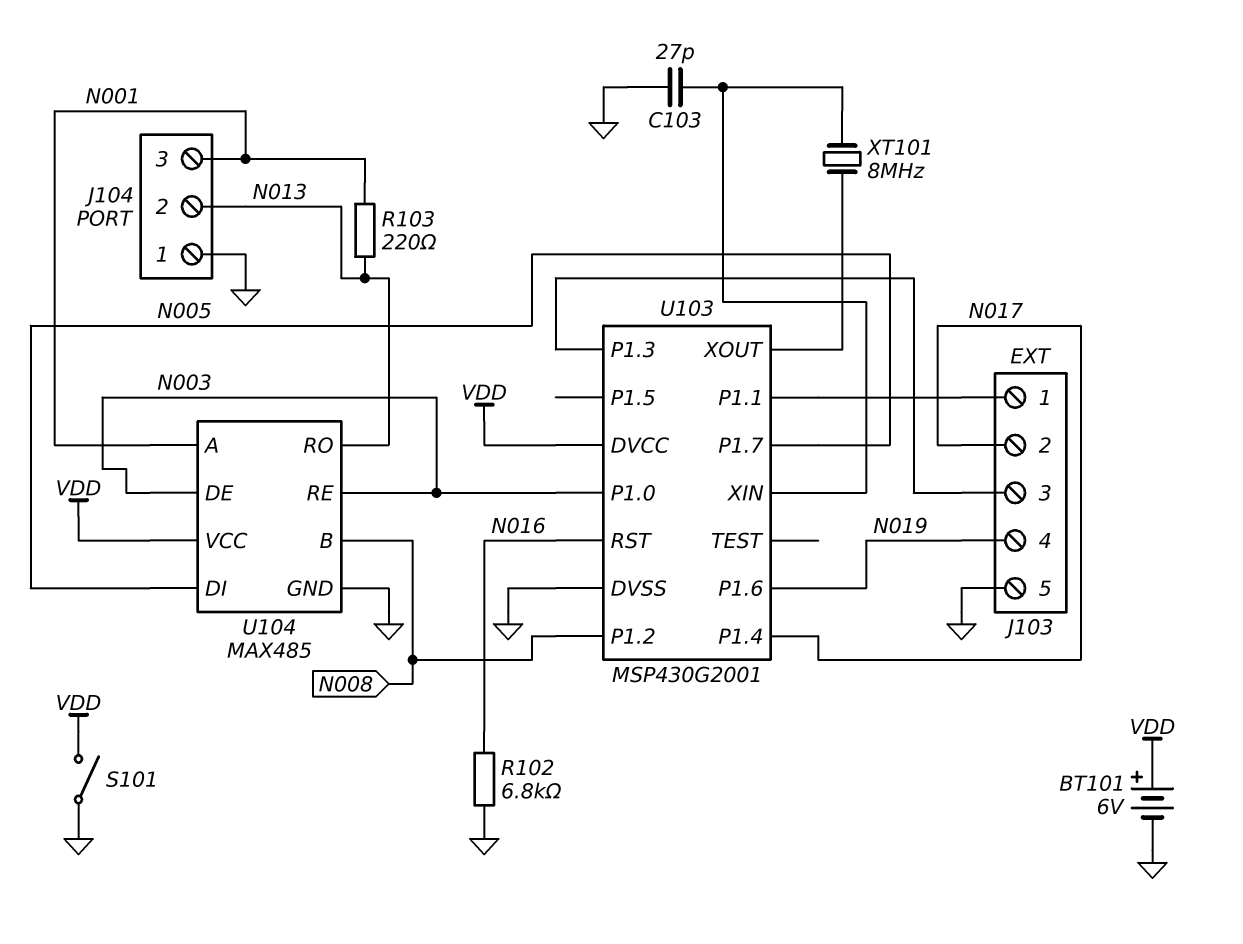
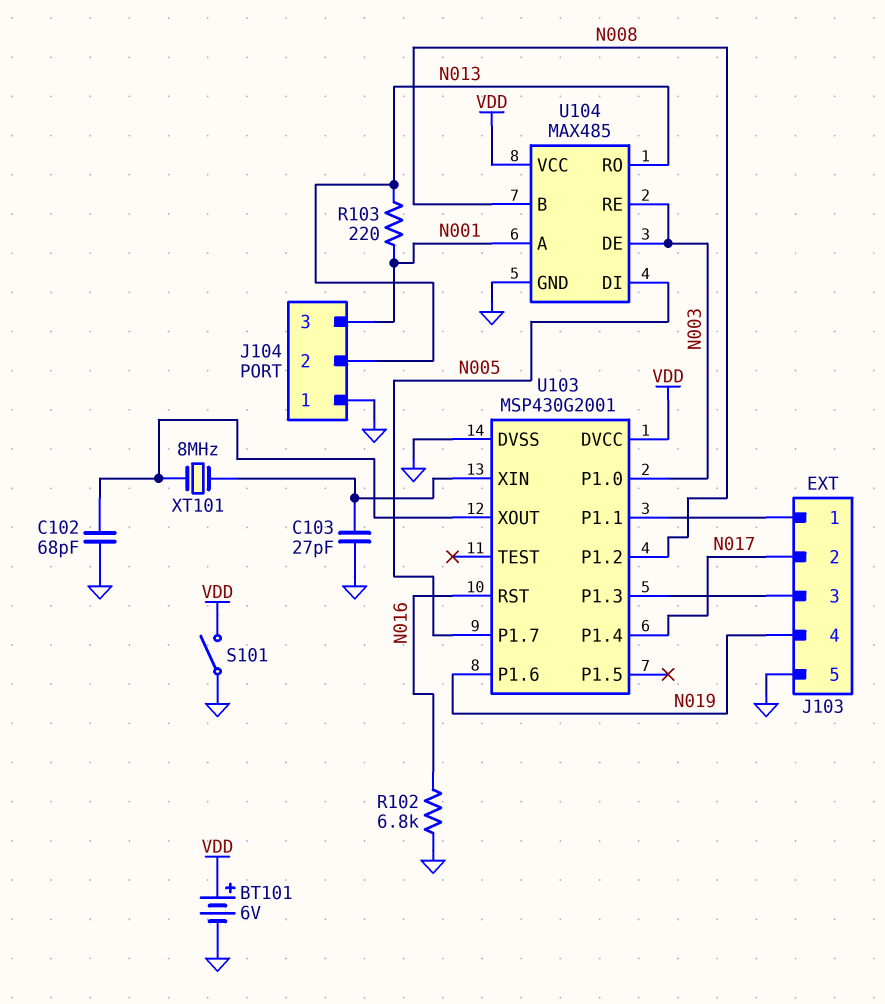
C102: none -> 68pF (GND, U103/XOUT)

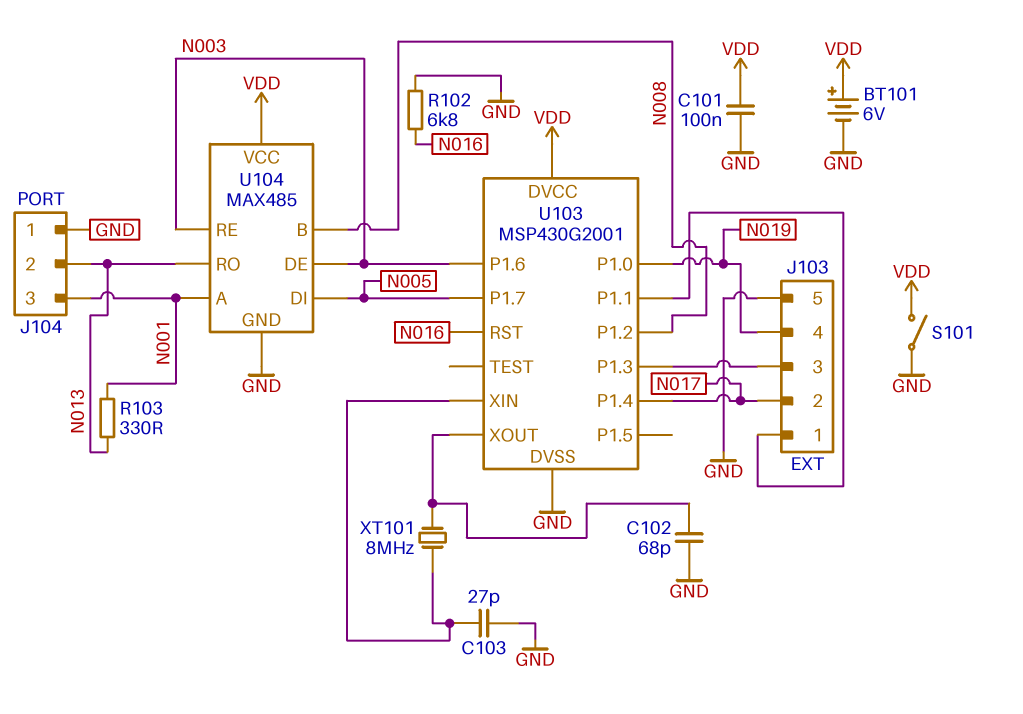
C101: none -> 100nF (GND, VDD)
R103: 220 (N001, N013) -> 330 (N001, N013)
U103 pin P1.0: N003 -> N019
U103 pin P1.6: N019 -> N003

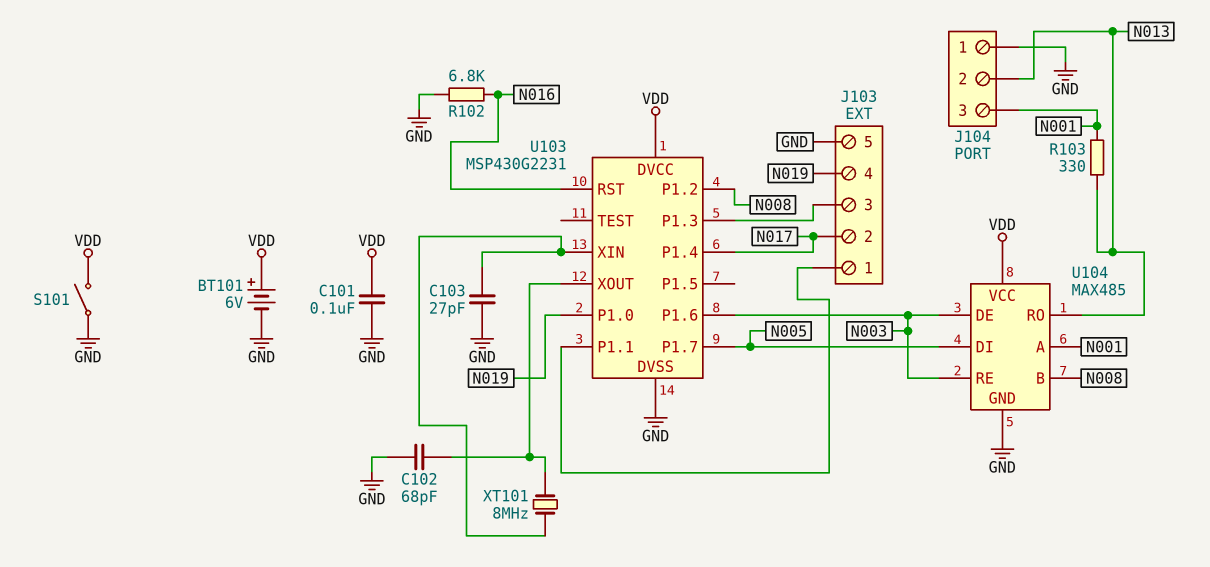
U103: MSP430G2001 -> MSP430G2231

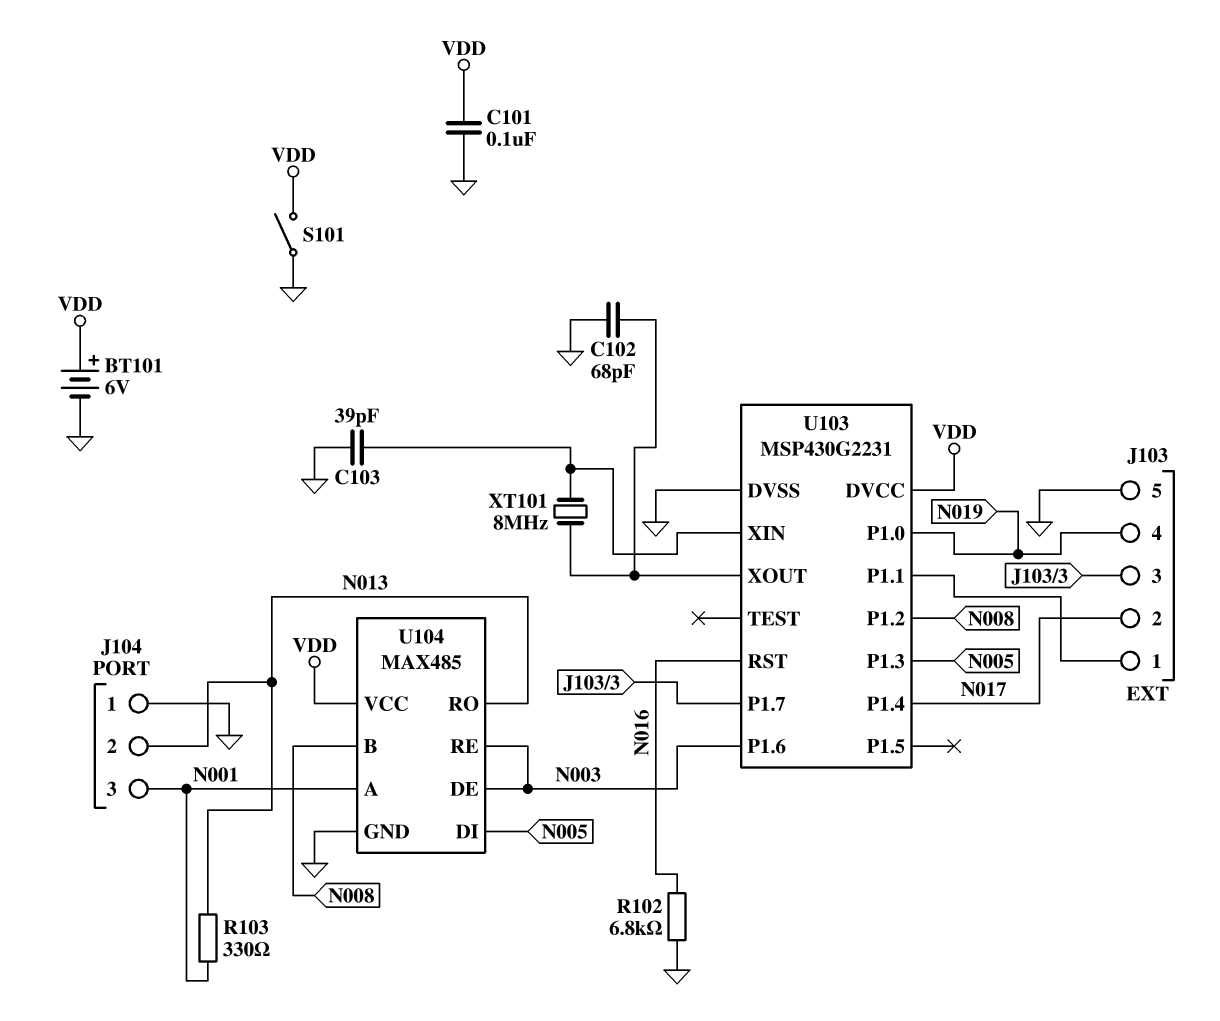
C103: 27pF (GND, U103/XIN) -> 39pF (GND, U103/XIN)
U103 pin P1.3: J103/3 -> N005
U103 pin P1.7: N005 -> J103/3

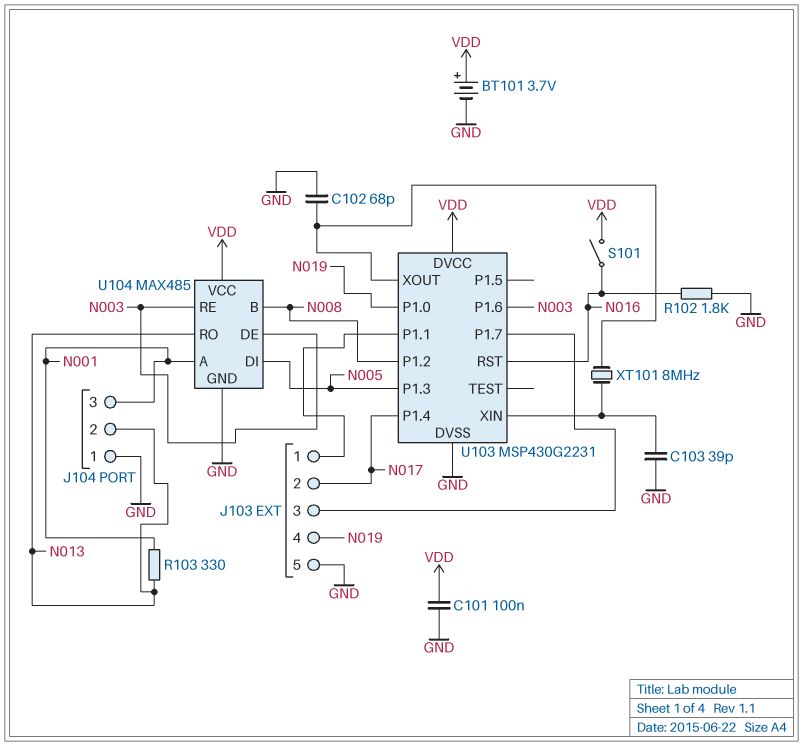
BT101: 6V (plus VDD, minus GND) -> 3.7V (plus VDD, minus GND)
R102: 6.8k (GND, N016) -> 1.8k (GND, N016)
S101: switch (GND, VDD) -> switch (N016, VDD)

